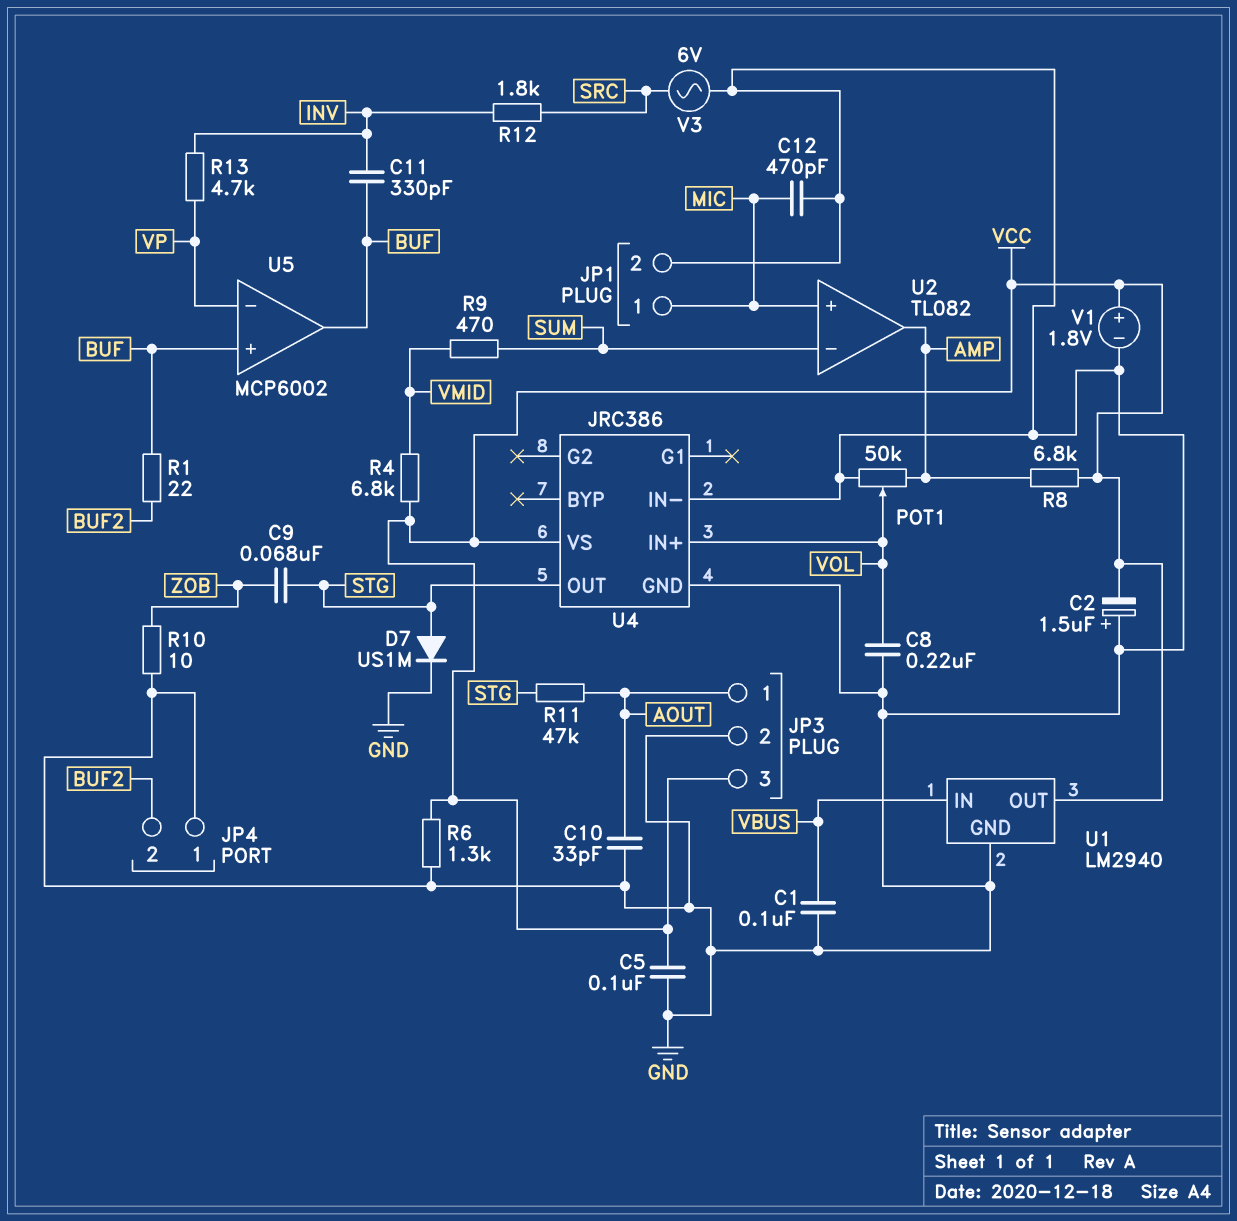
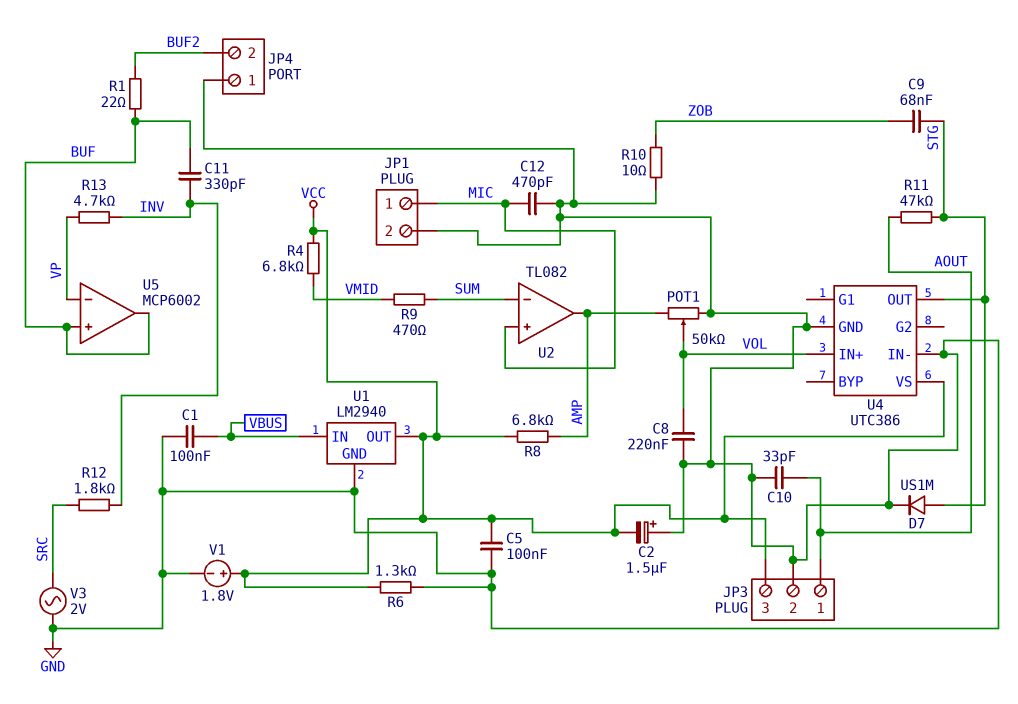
U4: JRC386 -> UTC386
V3: AC 6V (GND, SRC) -> AC 2V (GND, SRC)

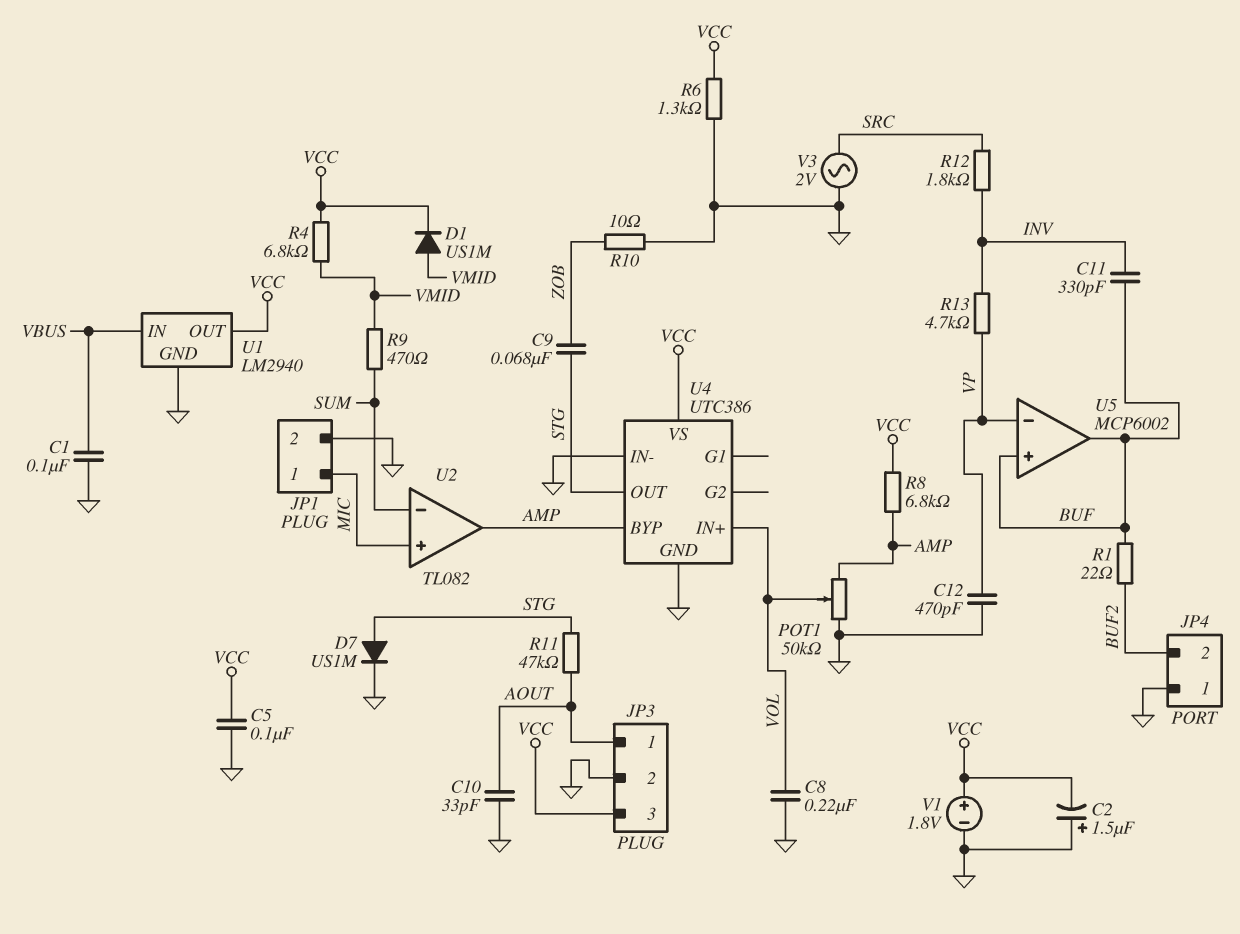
C12: 470pF (GND, MIC) -> 470pF (GND, VP)
D1: none -> diode US1M (A VMID, K VCC)
U4 pin BYP: none -> AMP

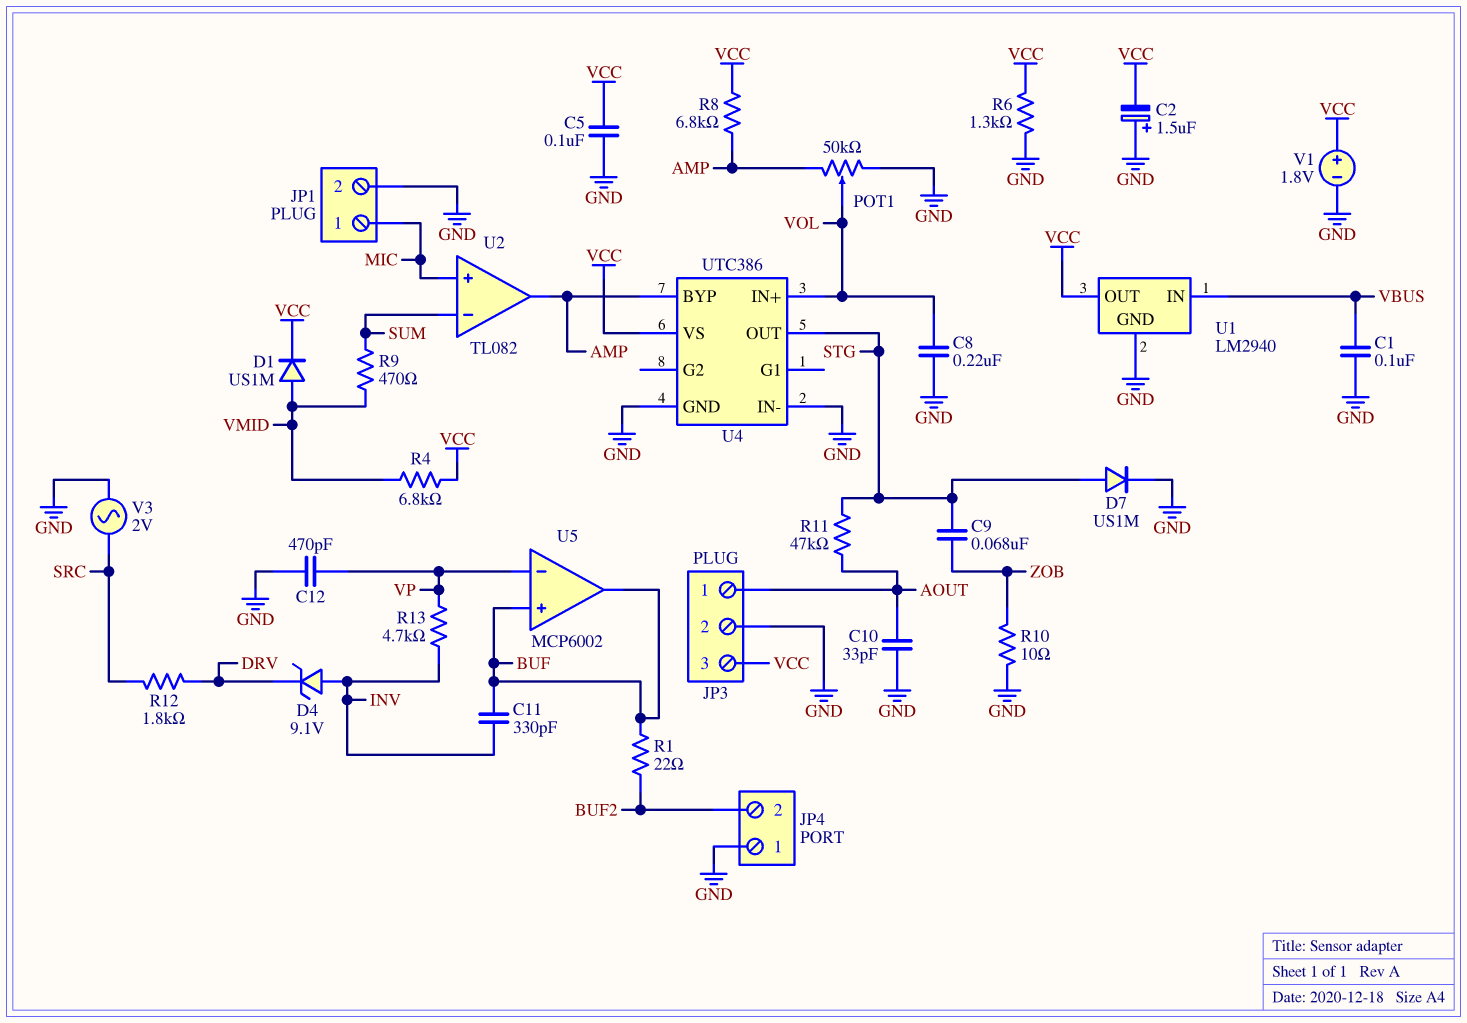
D4: none -> zener 9.1V (A INV, K DRV)
R12: 1.8k (INV, SRC) -> 1.8k (DRV, SRC)

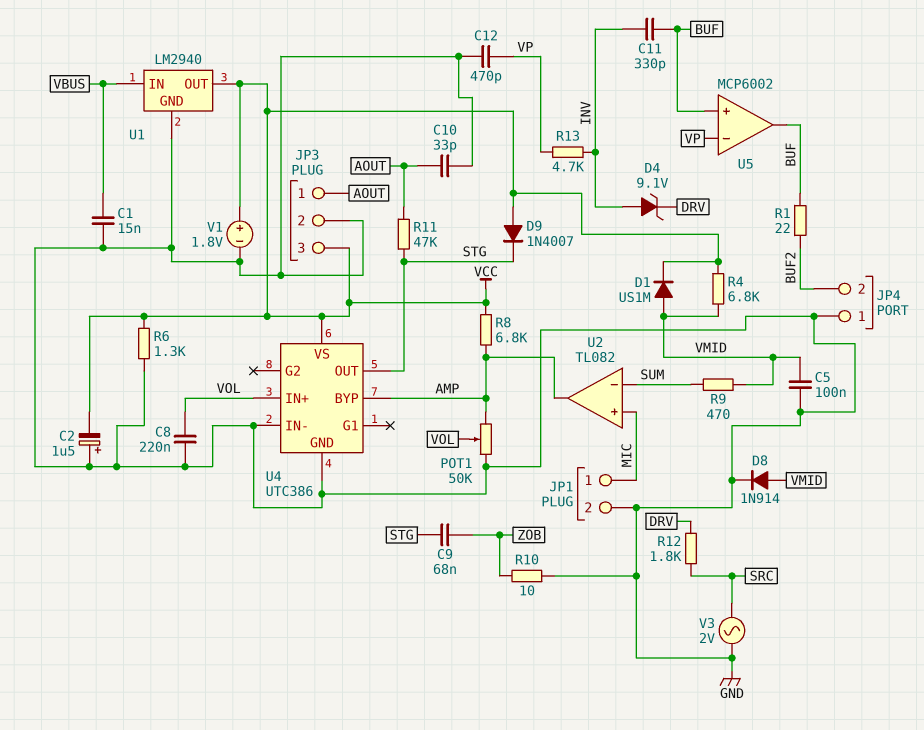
C1: 100nF (GND, VBUS) -> 15nF (GND, VBUS)
C5: 100nF (GND, VCC) -> 100nF (GND, VMID)
D7: diode US1M (A STG, K GND) -> none
D8: none -> diode 1N914 (A VMID, K GND)
D9: none -> diode 1N4007 (A VCC, K STG)

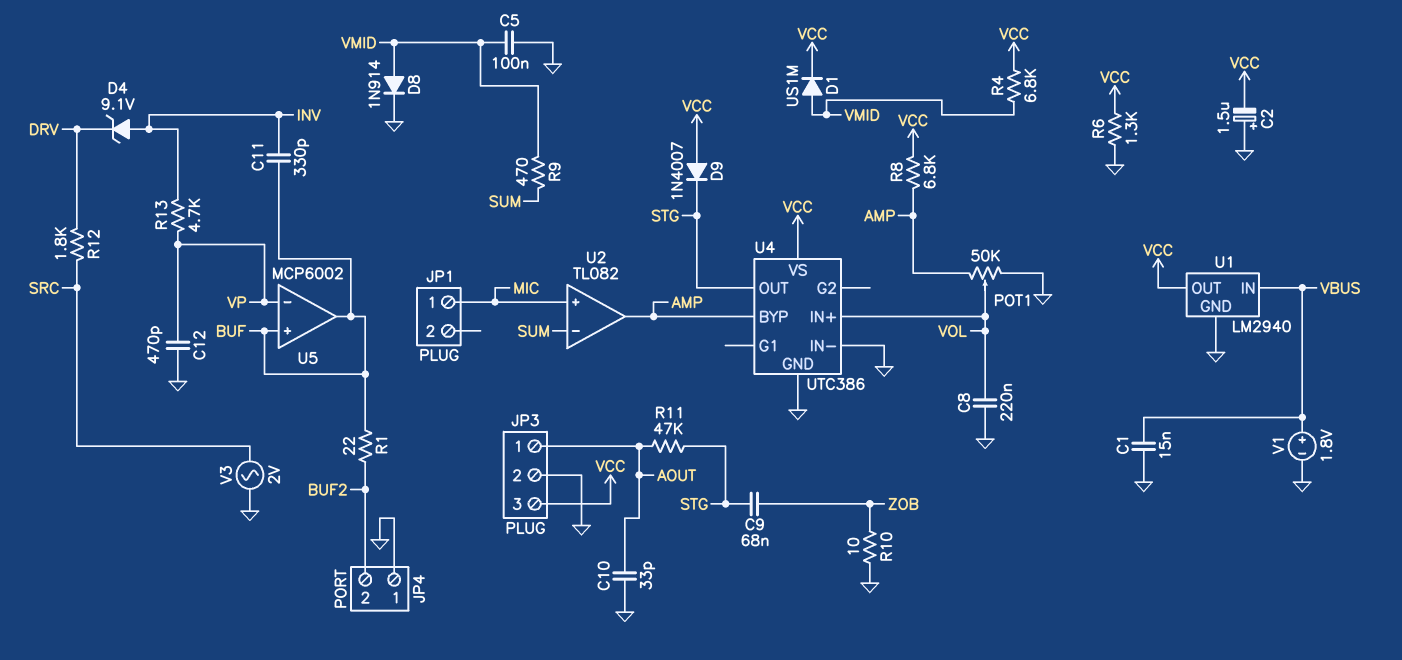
JP1 pin 2: GND -> none
V1: 1.8V (plus VCC, minus GND) -> 1.8V (plus VBUS, minus GND)

